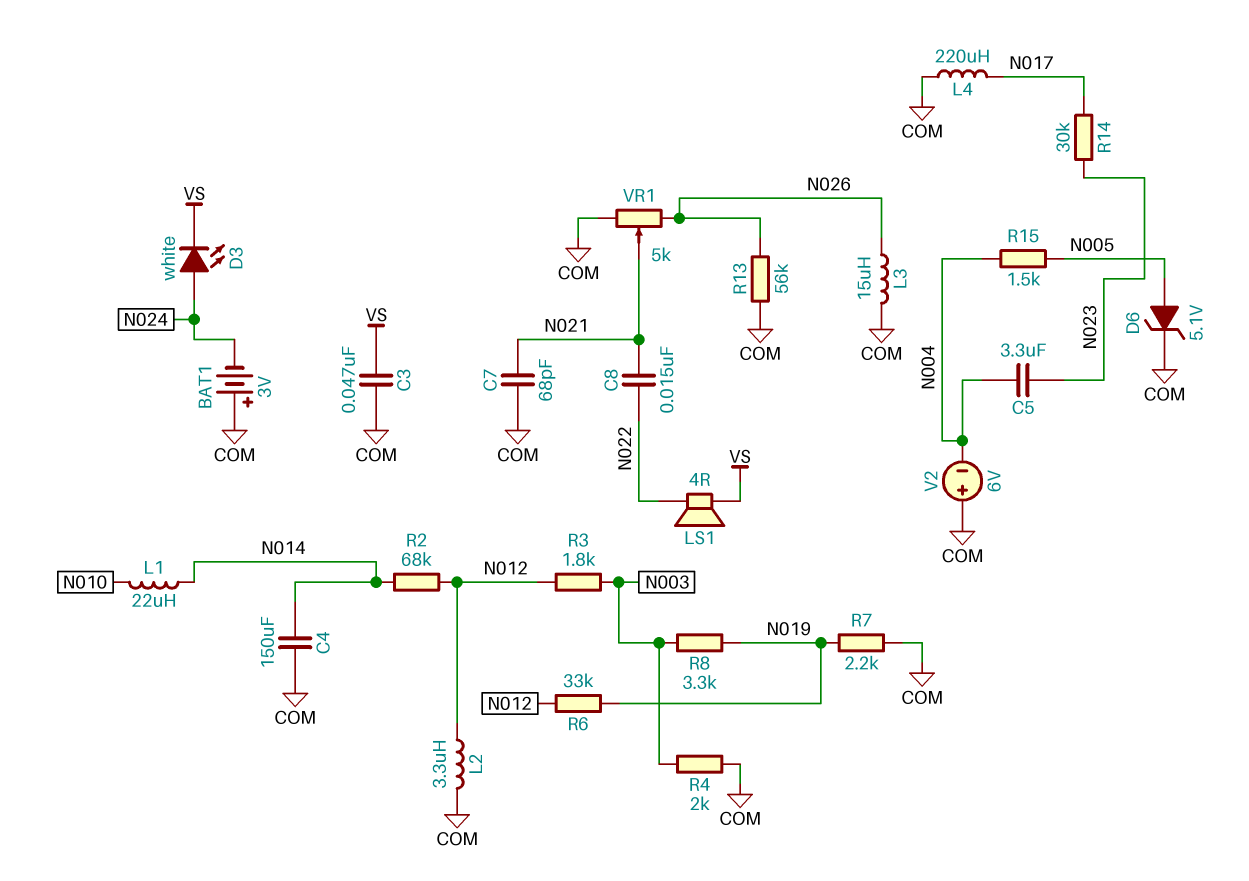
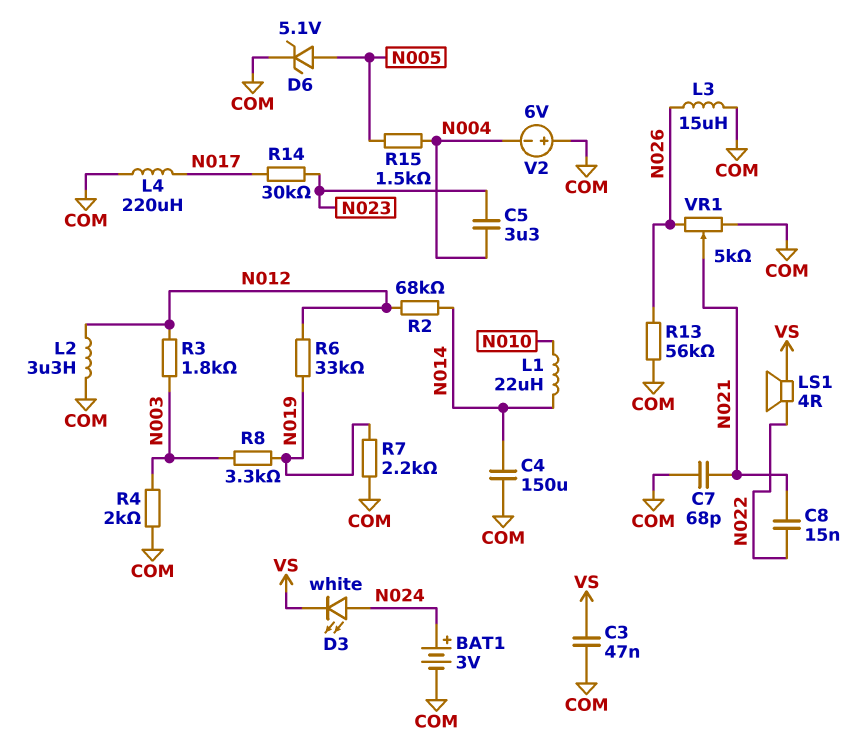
BAT1: 3V (plus COM, minus N024) -> 3V (plus N024, minus COM)

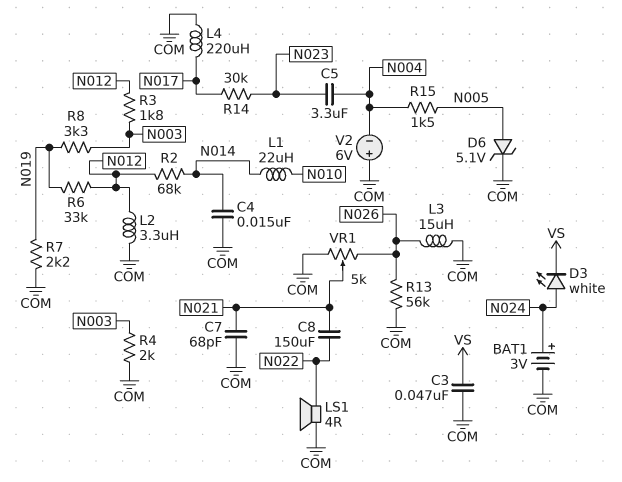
C4: 150uF (COM, N014) -> 15nF (COM, N014)
C8: 15nF (N021, N022) -> 150uF (N021, N022)
LS1: speaker 4R (N022, VS) -> speaker 4R (COM, N022)

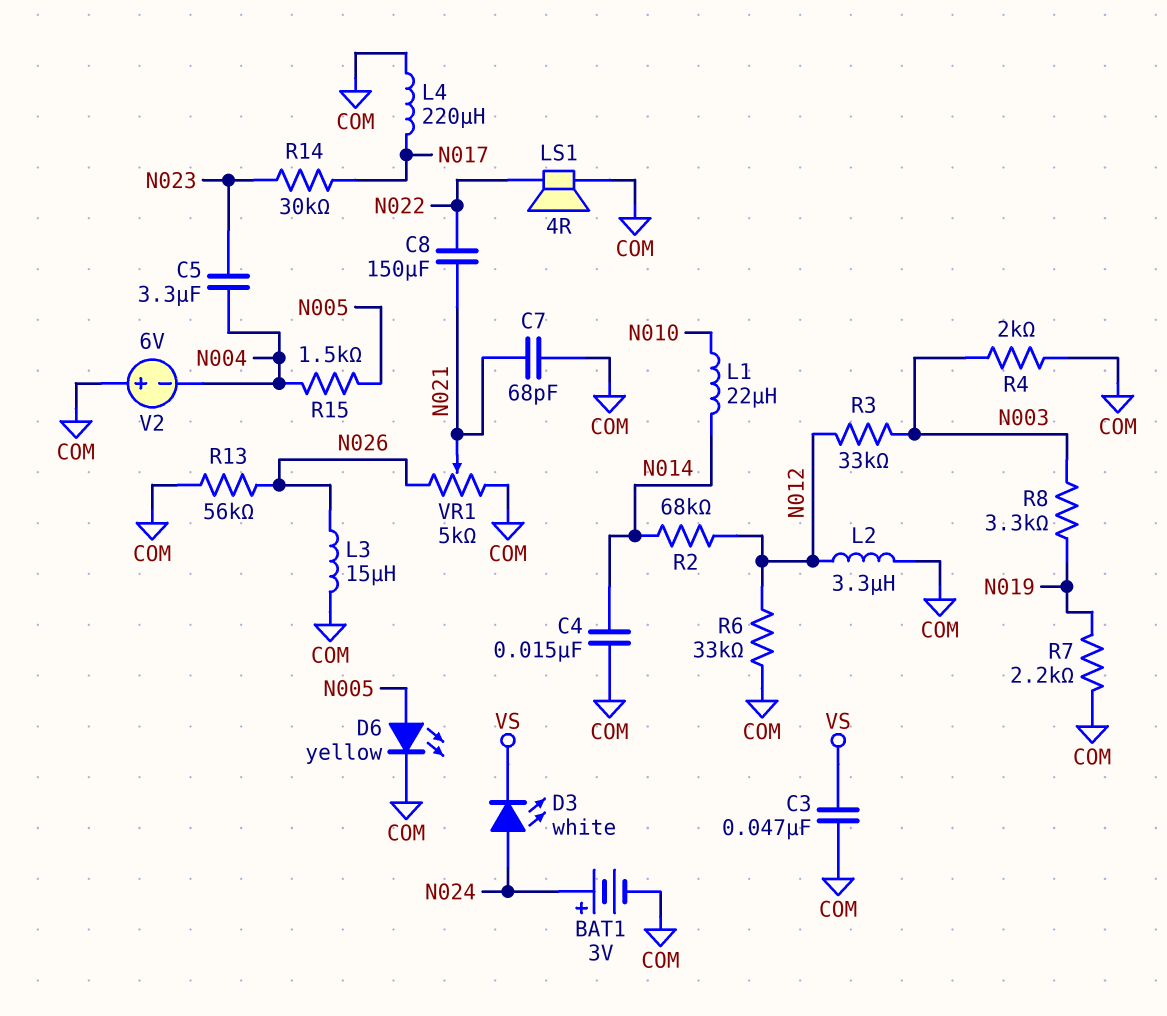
D6: zener 5.1V (A N005, K COM) -> LED yellow (A N005, K COM)
R3: 1.8k (N003, N012) -> 33k (N003, N012)
R6: 33k (N012, N019) -> 33k (COM, N012)

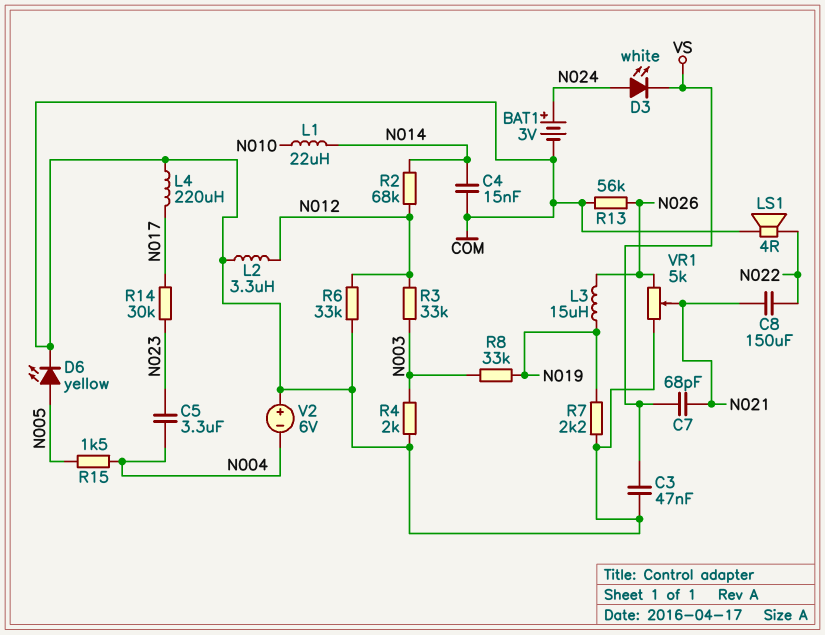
C7: 68pF (COM, N021) -> 68pF (N021, VS)
L3: 15uH (COM, N026) -> 15uH (N019, N026)
R8: 3.3k (N003, N019) -> 33k (N003, N019)

